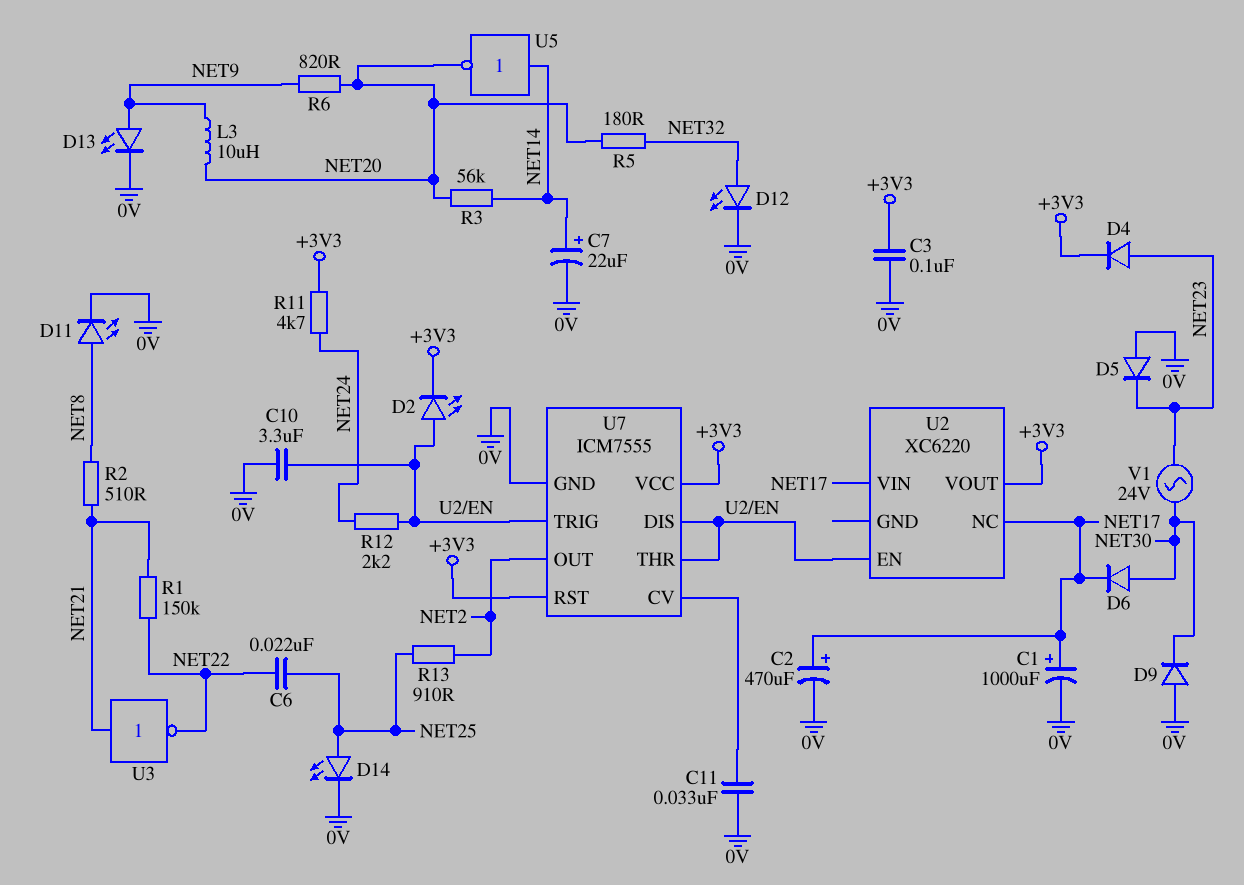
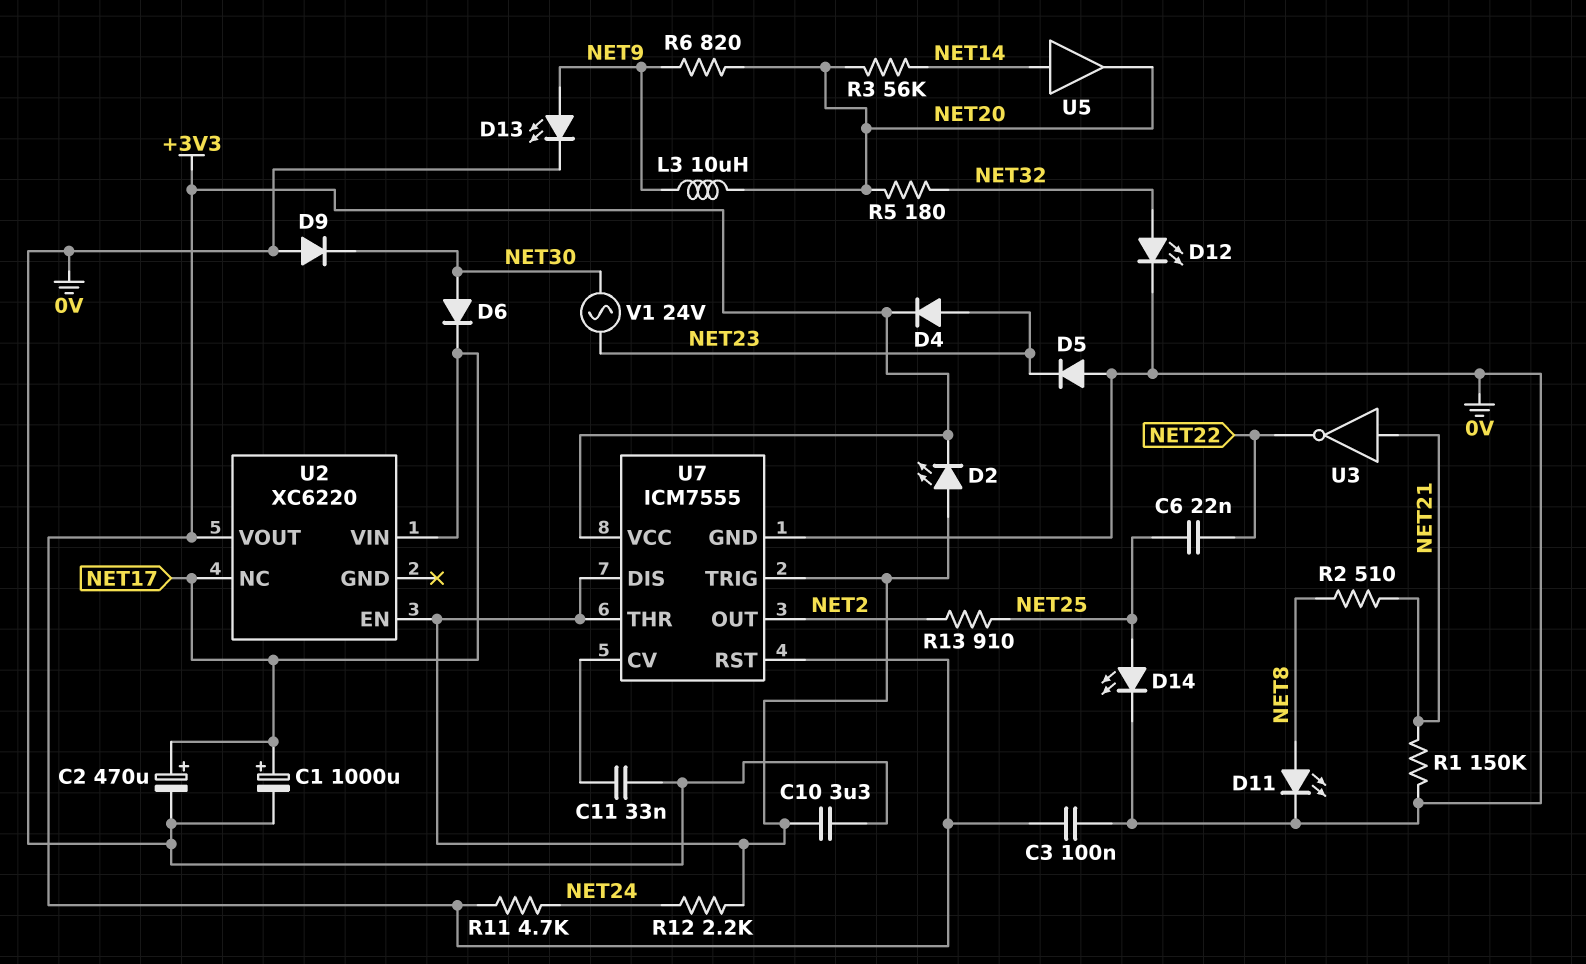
C7: 22uF (plus NET14, minus 0V) -> none
R1: 150k (NET21, NET22) -> 150k (0V, NET21)
U5: NOT (in NET14, out NET20) -> buffer (in NET14, out NET20)

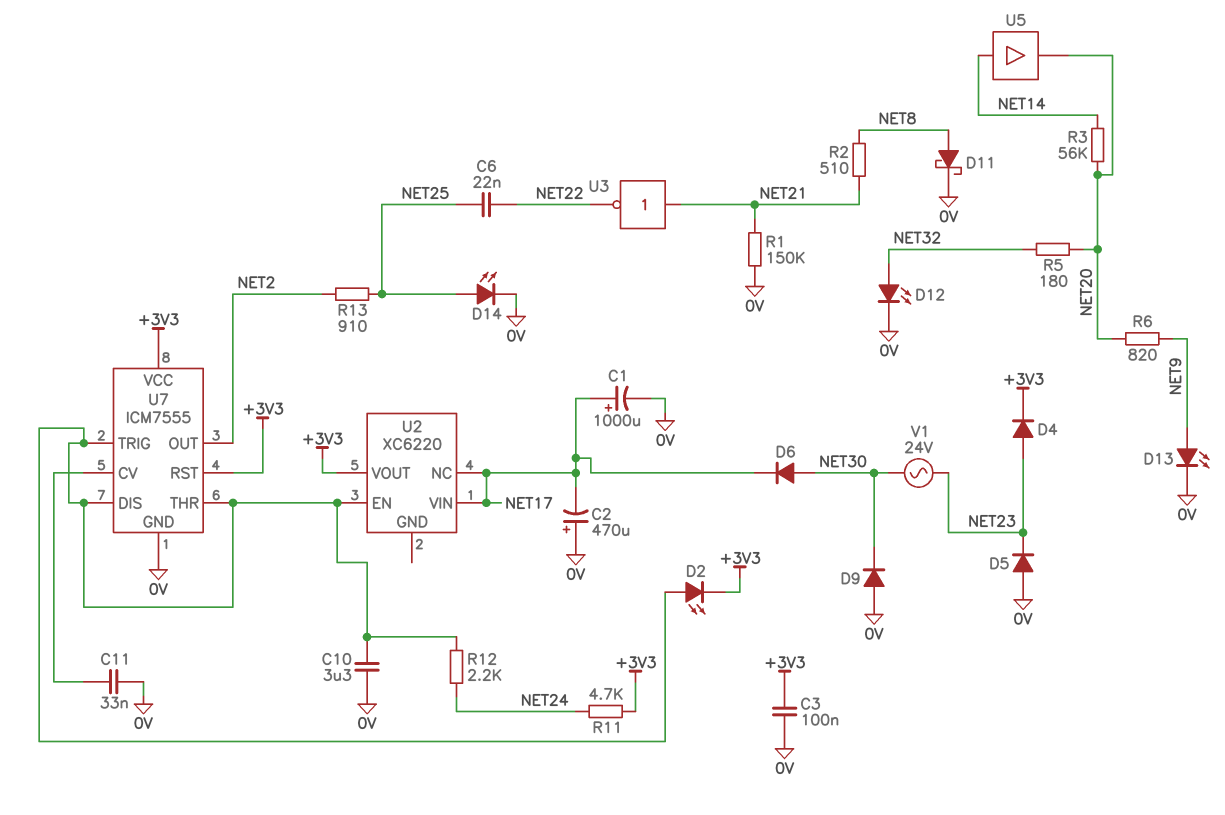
C2: 470uF (plus NET17, minus 0V) -> 470uF (plus 0V, minus NET17)
D11: LED (A NET8, K 0V) -> schottky (A NET8, K 0V)
L3: 10uH (NET9, NET20) -> none

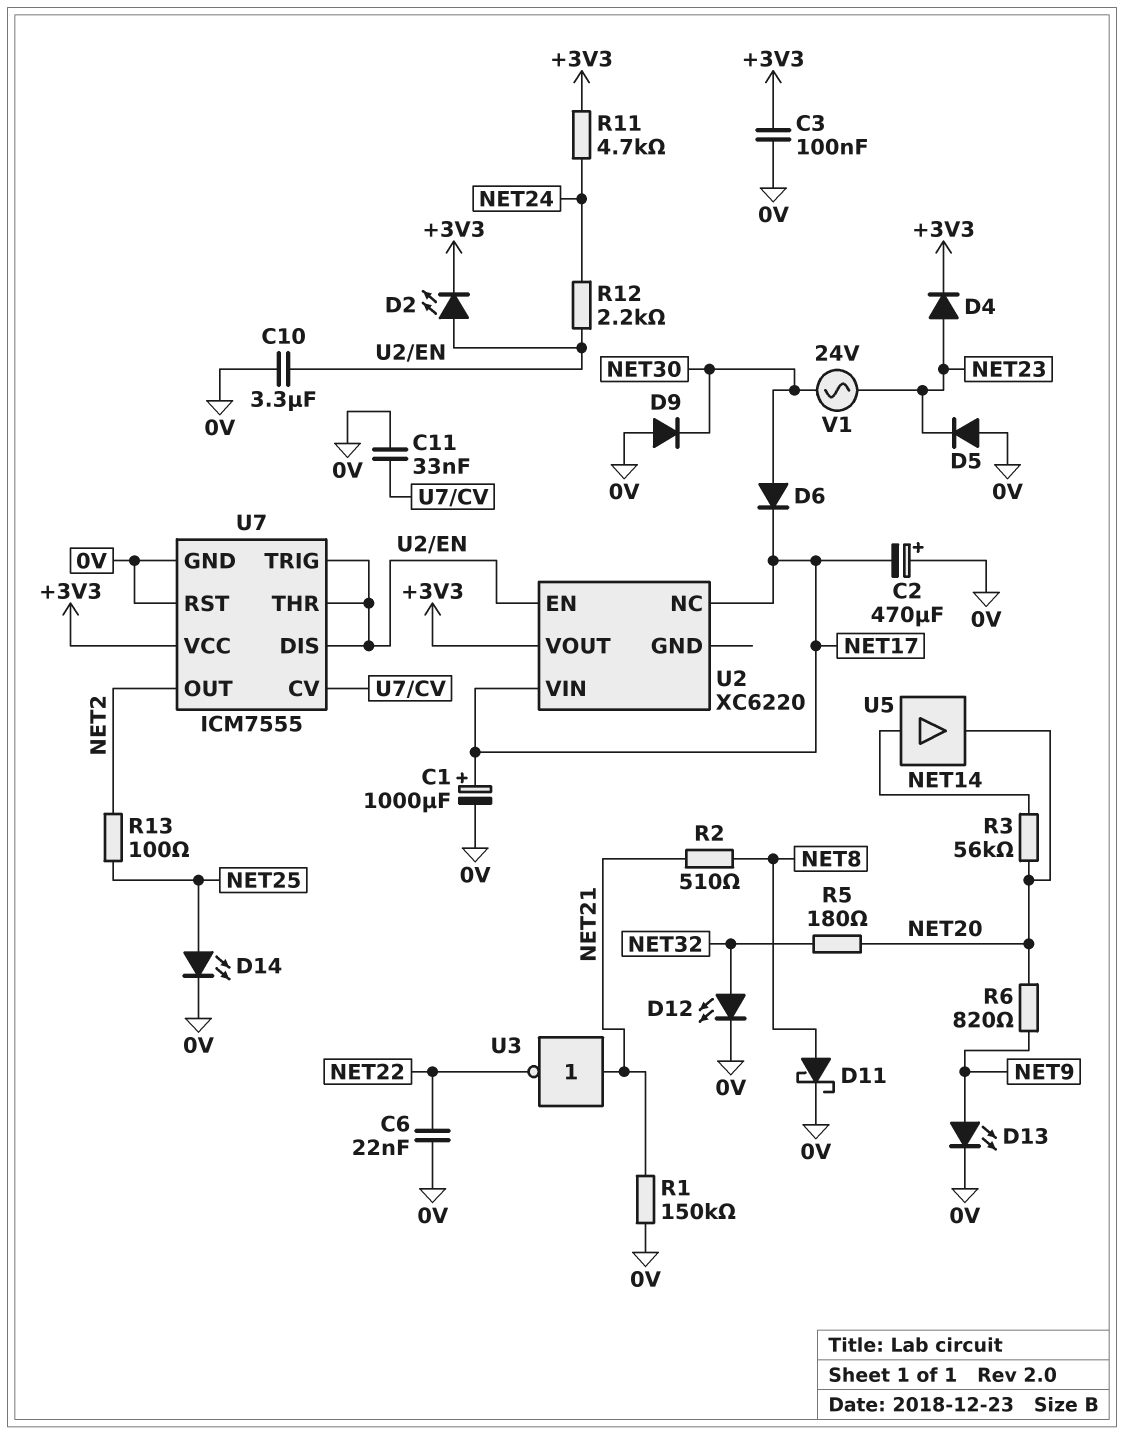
C6: 22nF (NET22, NET25) -> 22nF (0V, NET22)
R13: 910 (NET2, NET25) -> 100 (NET2, NET25)
U7 pin RST: +3V3 -> 0V

